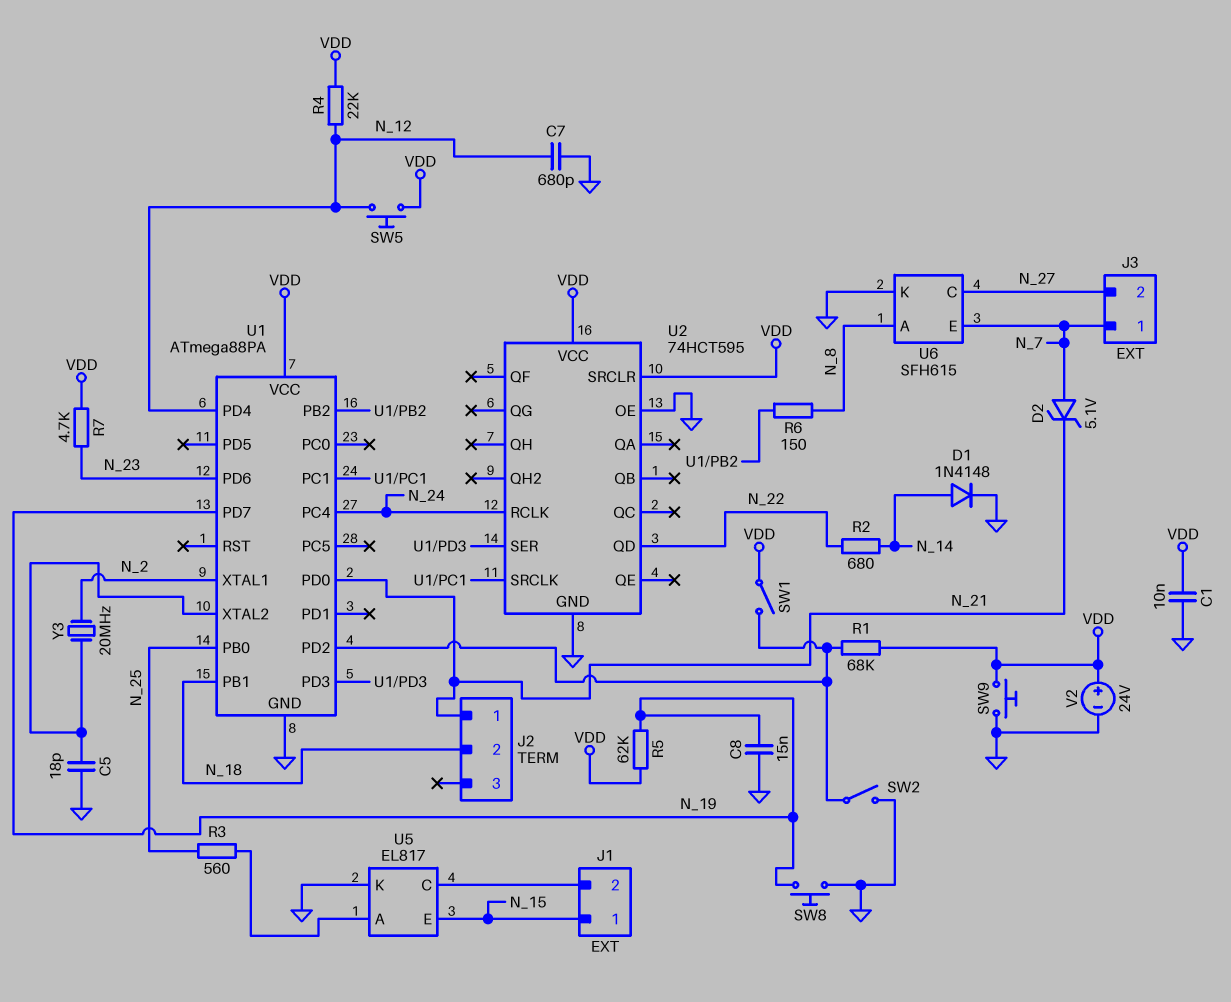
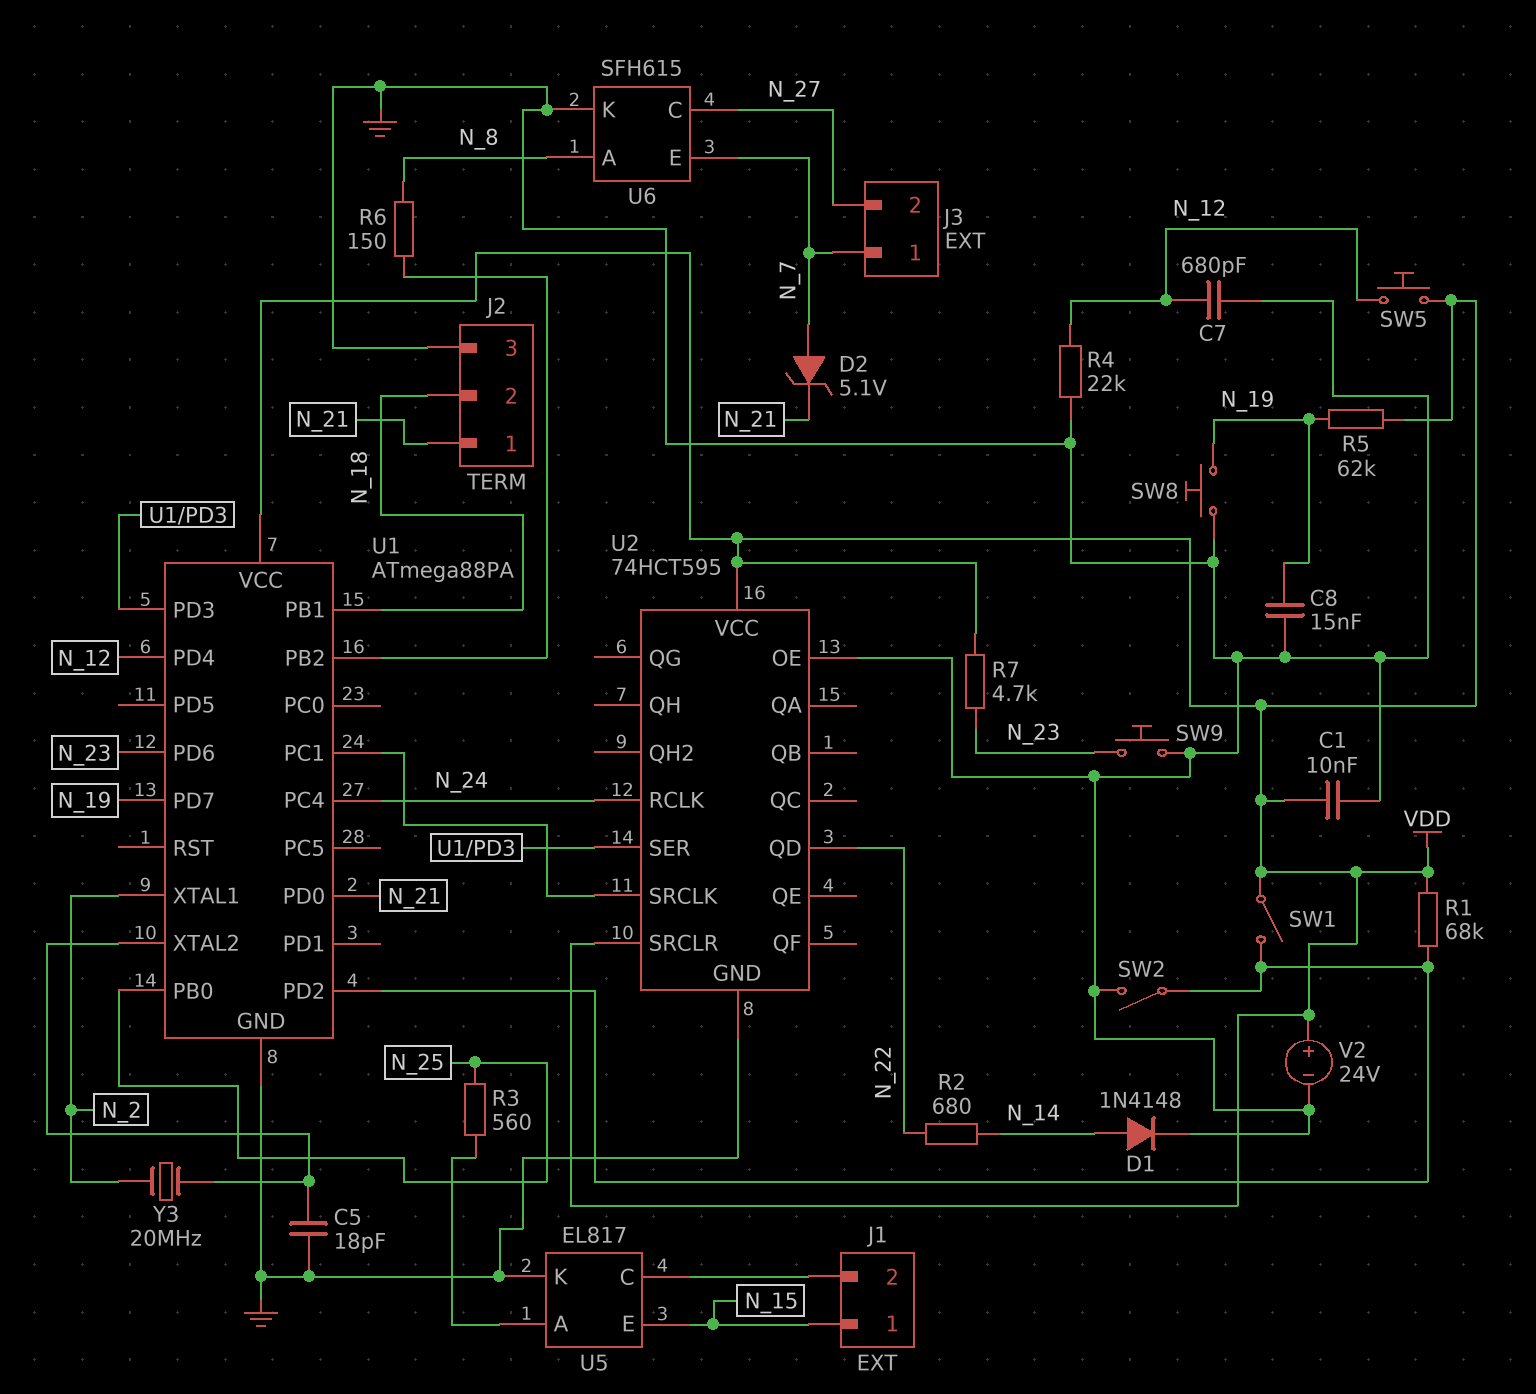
J2 pin 3: none -> GND
R4: 22k (N_12, VDD) -> 22k (GND, N_12)
SW9: button (GND, VDD) -> button (GND, N_23)

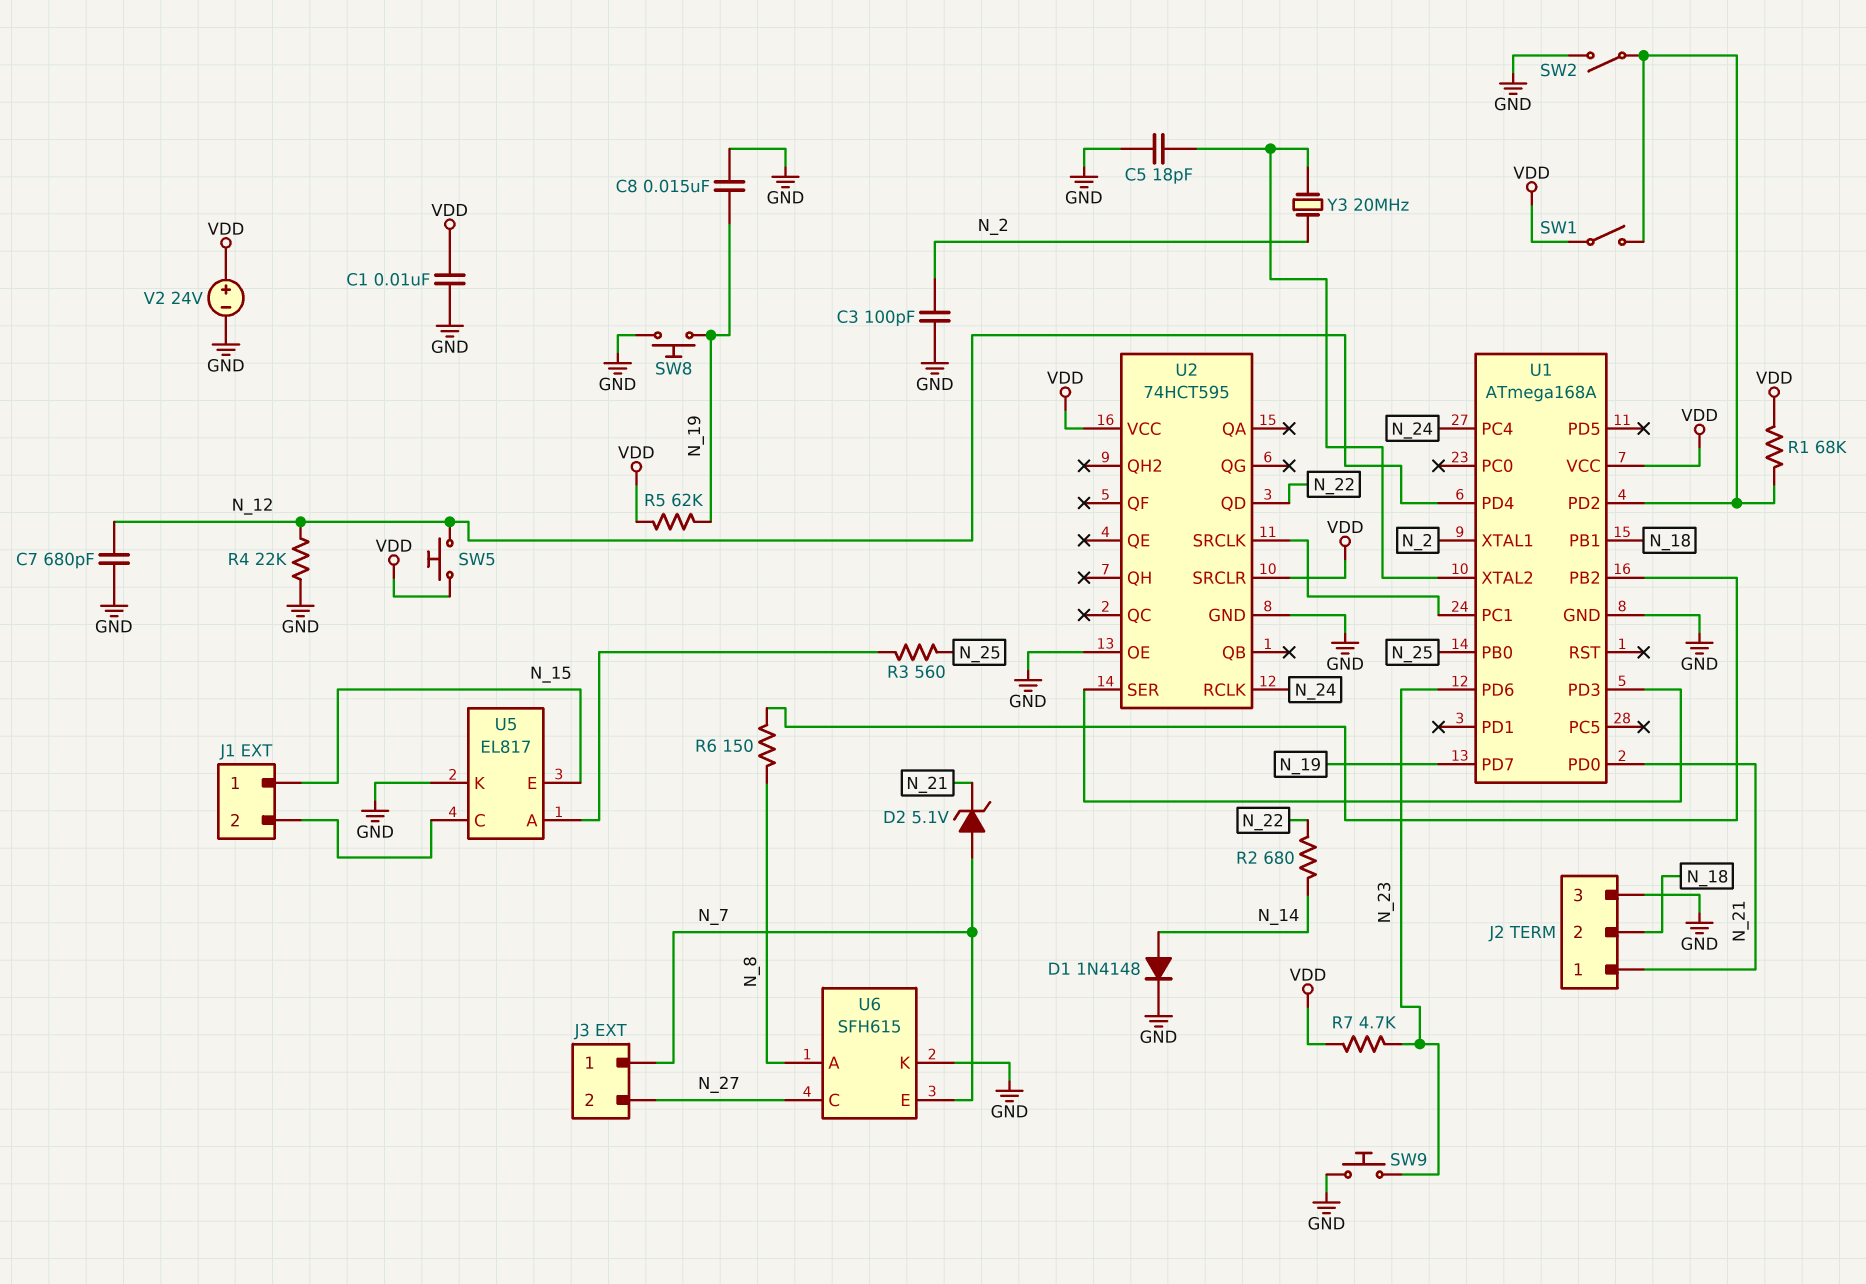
C3: none -> 100pF (GND, N_2)
U1: ATmega88PA -> ATmega168A

